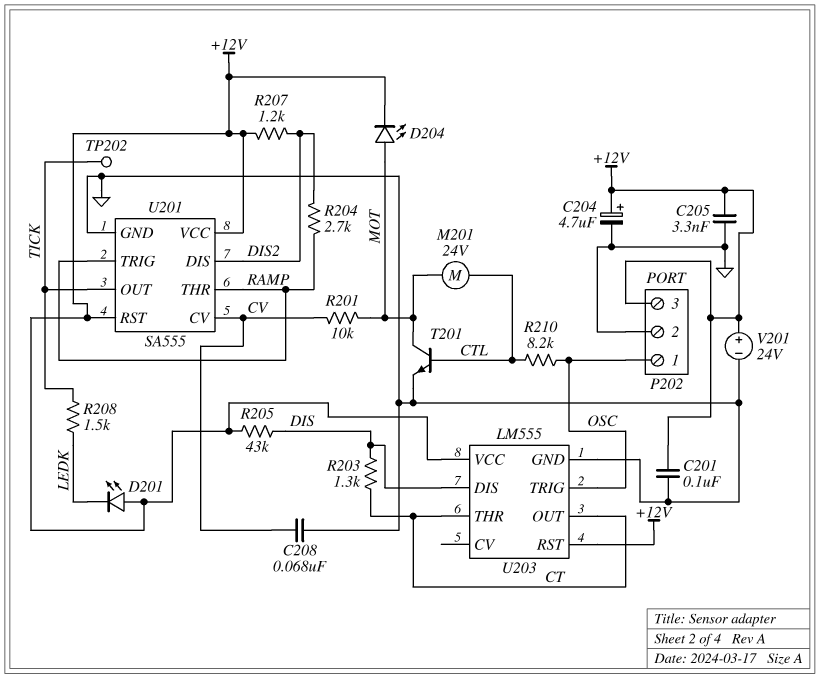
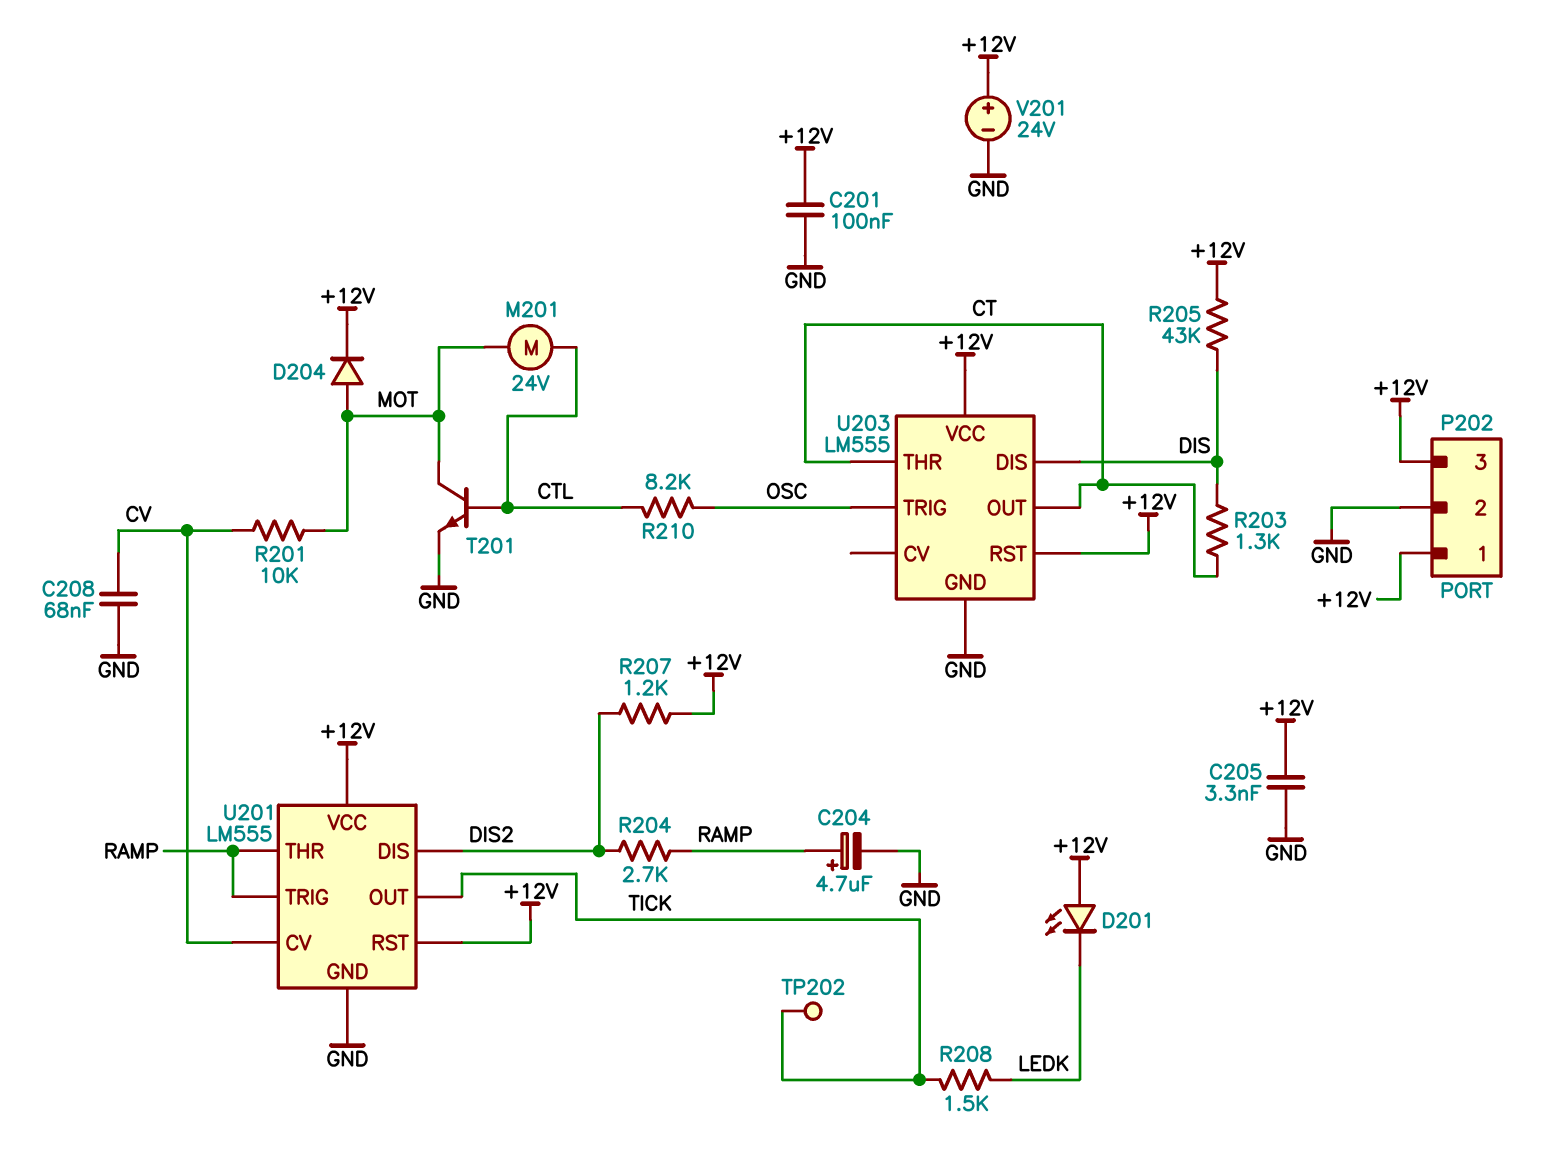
C204: 4.7uF (plus +12V, minus GND) -> 4.7uF (plus RAMP, minus GND)
D204: LED (A MOT, K +12V) -> diode (A MOT, K +12V)
P202 pin 1: OSC -> +12V
U201: SA555 -> LM555

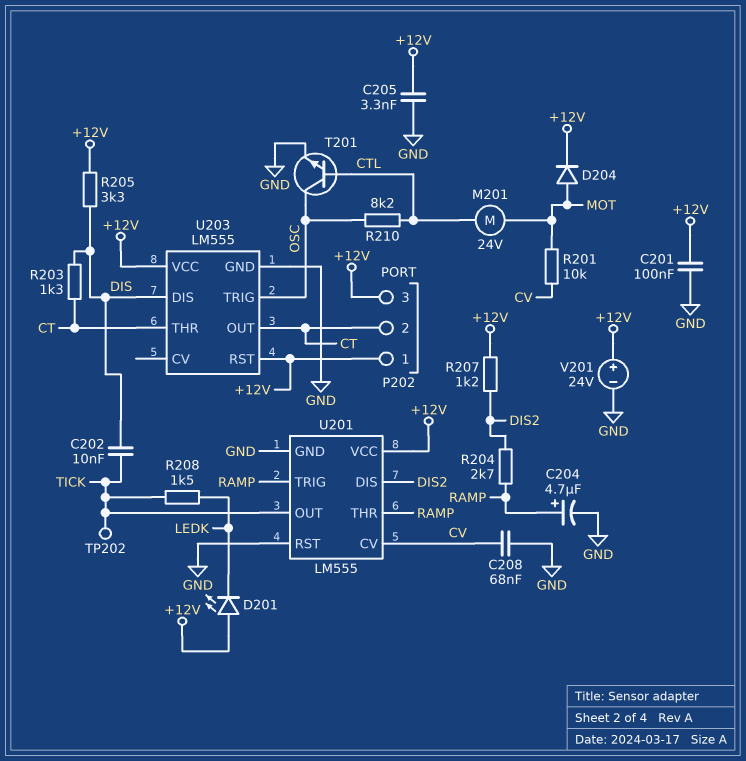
C202: none -> 10nF (DIS, TICK)
P202 pin 2: GND -> CT
R205: 43k (+12V, DIS) -> 3.3k (+12V, DIS)
T201: NPN (B CTL, C MOT, E GND) -> NPN (B CTL, C OSC, E GND)
U201 pin RST: +12V -> GND

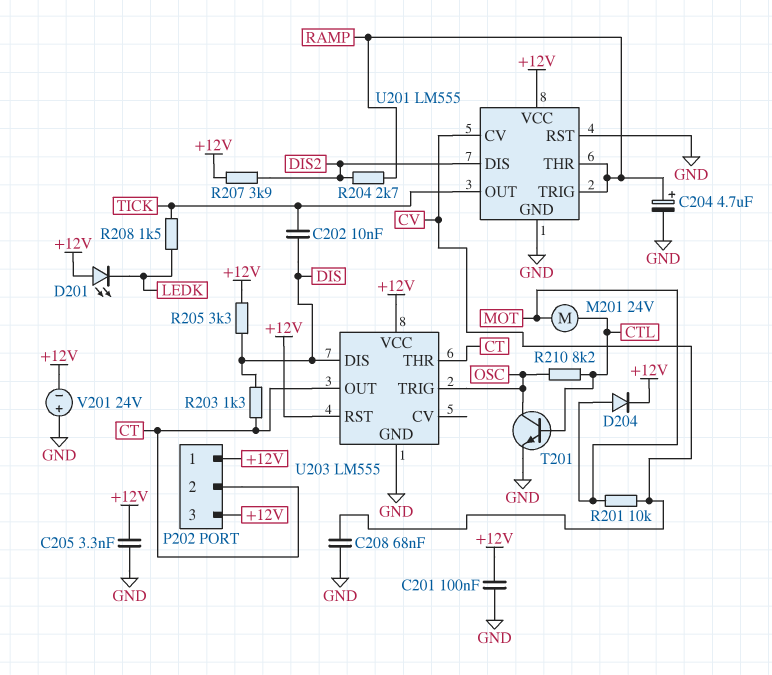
R207: 1.2k (+12V, DIS2) -> 3.9k (+12V, DIS2)
TP202: test point (TICK) -> none
V201: 24V (plus +12V, minus GND) -> 24V (plus GND, minus +12V)

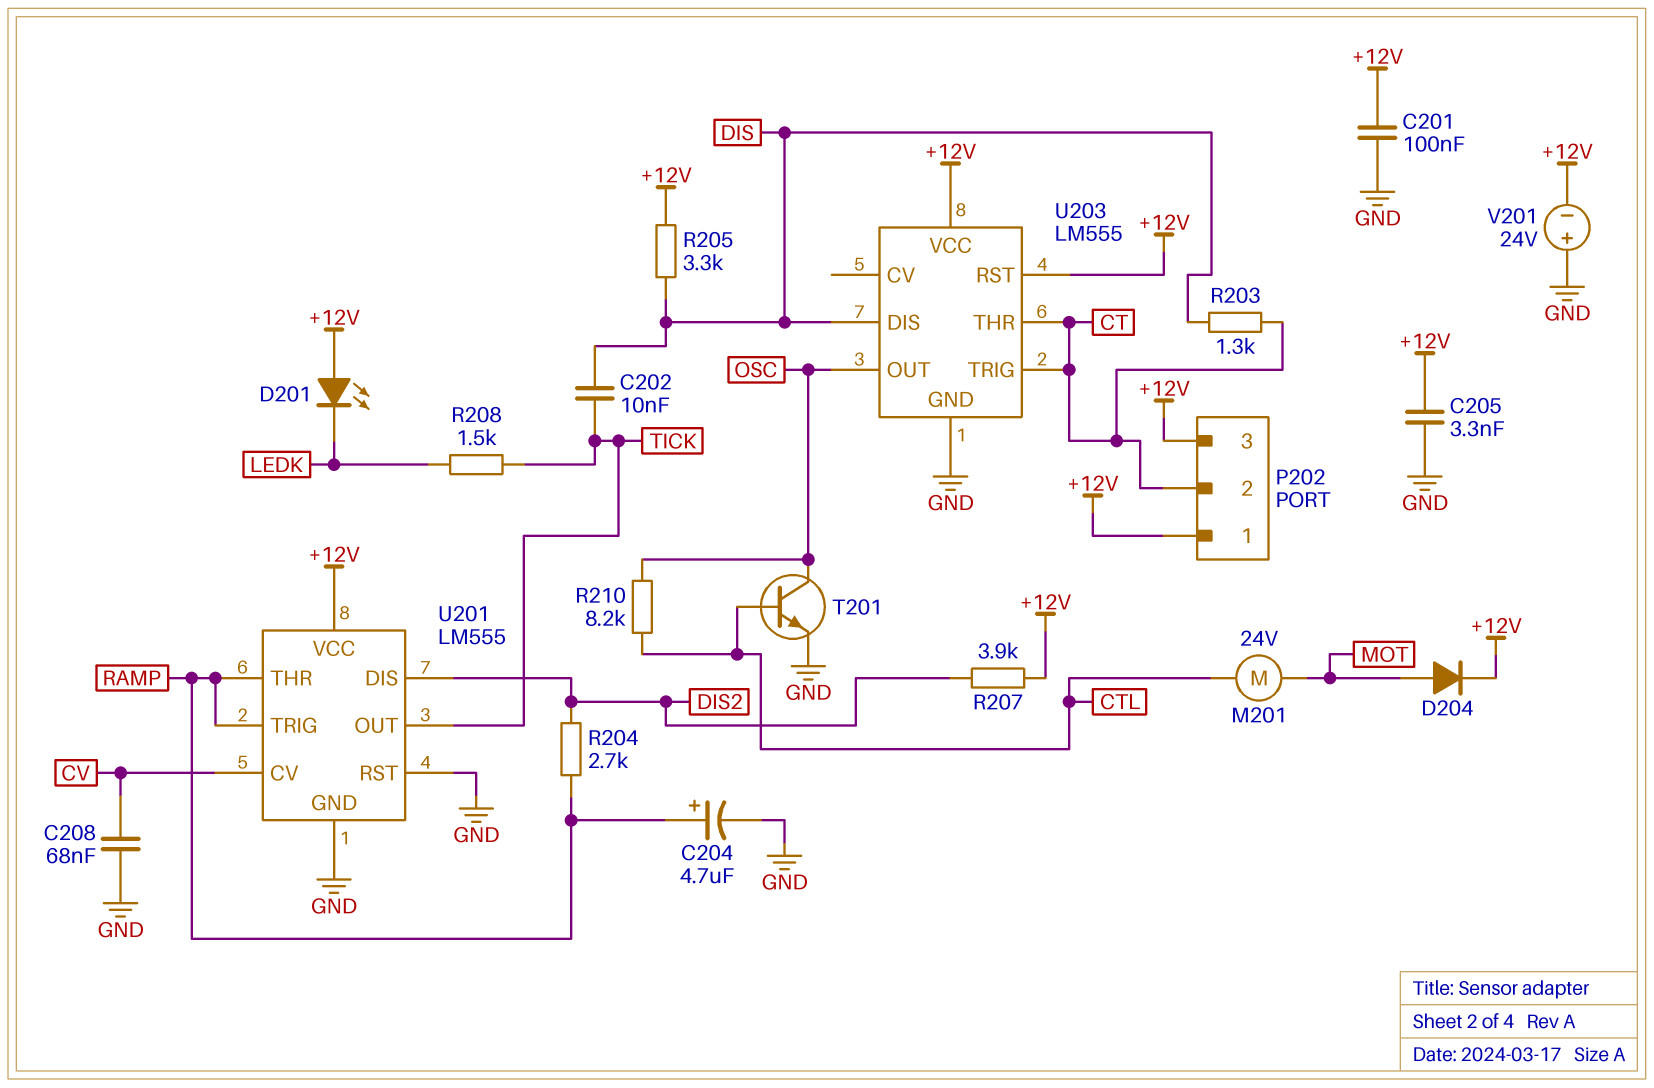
R201: 10k (CV, MOT) -> none
U203 pin OUT: CT -> OSC
U203 pin TRIG: OSC -> CT

